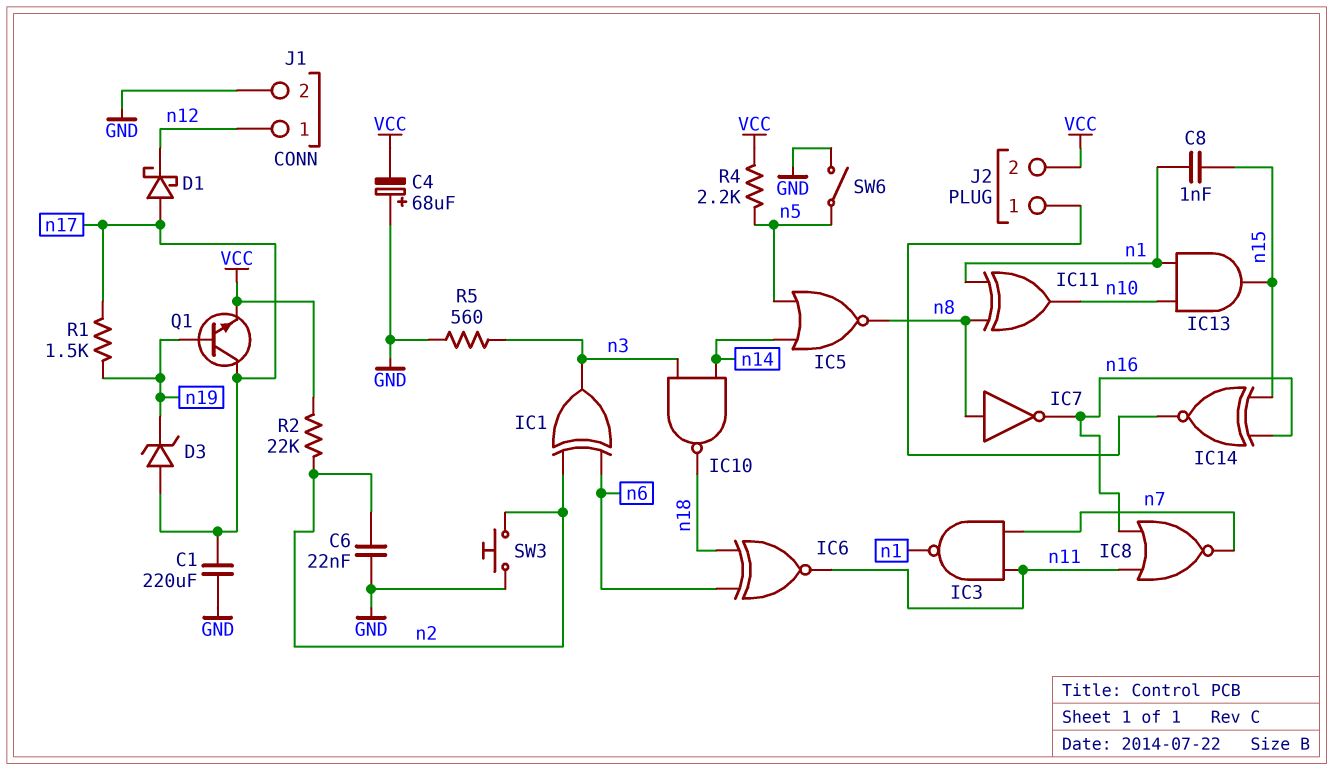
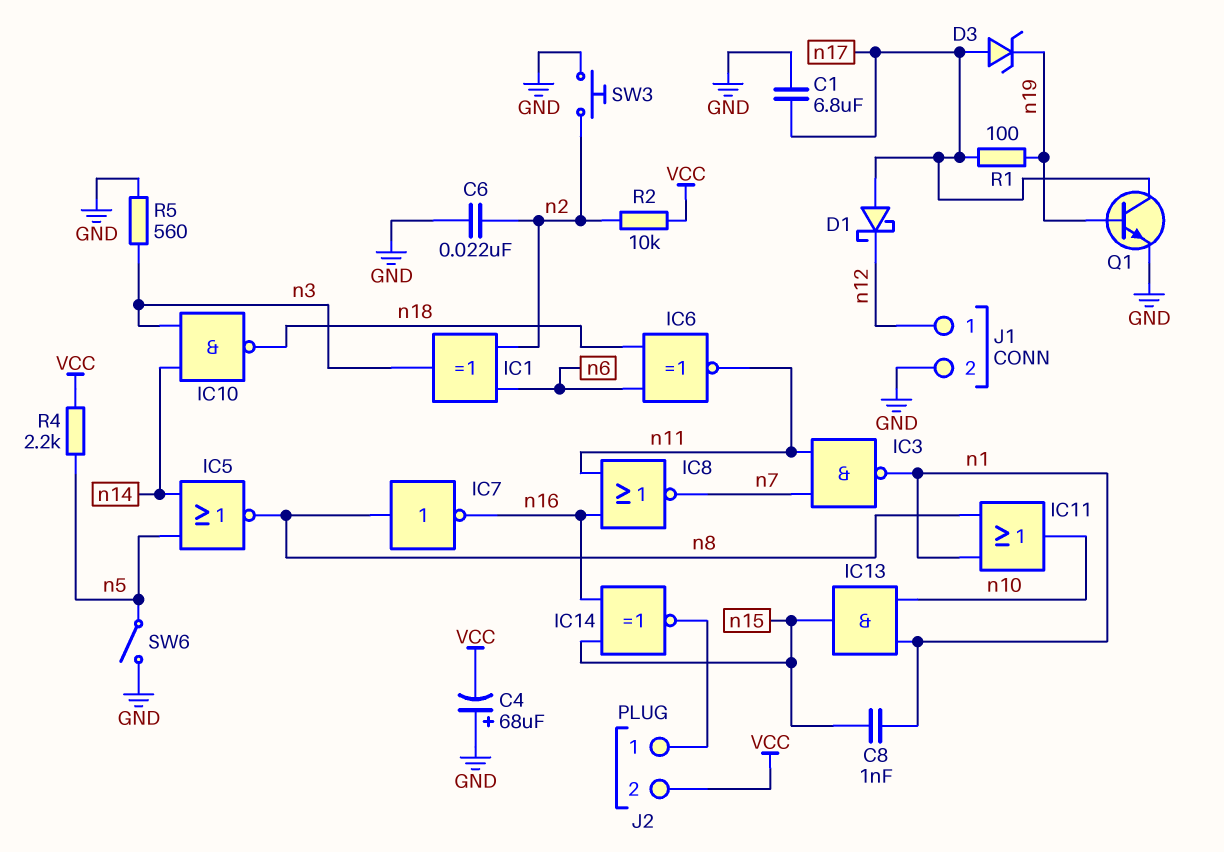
C1: 220uF (GND, n17) -> 6.8uF (GND, n17)
IC11: XOR (in n1, in n8, out n10) -> OR (in n1, in n8, out n10)
Q1: NPN (B n19, C n17, E VCC) -> NPN (B n19, C n17, E GND)
R1: 1.5k (n17, n19) -> 100 (n17, n19)
R2: 22k (VCC, n2) -> 10k (VCC, n2)

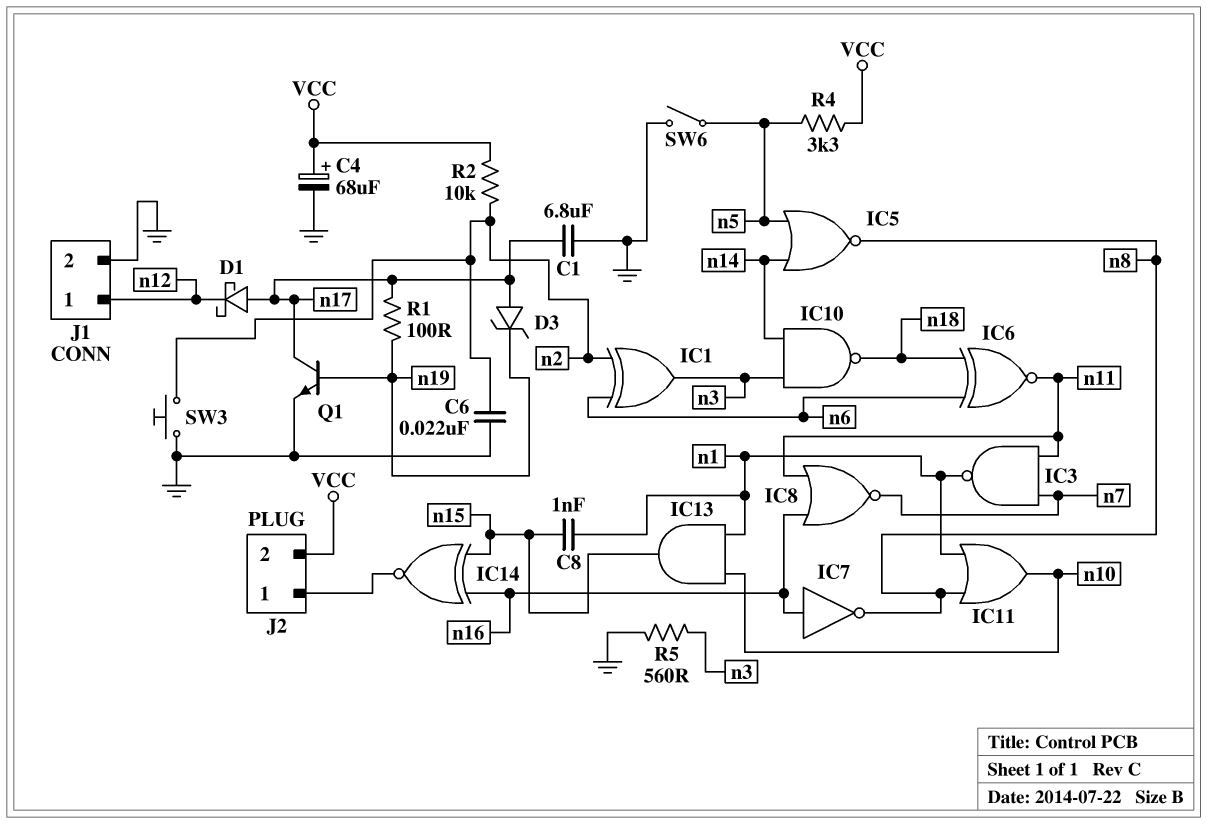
C4: 68uF (plus GND, minus VCC) -> 68uF (plus VCC, minus GND)
IC7: NOT (in n8, out n16) -> NOT (in n16, out n8)
R4: 2.2k (VCC, n5) -> 3.3k (VCC, n5)

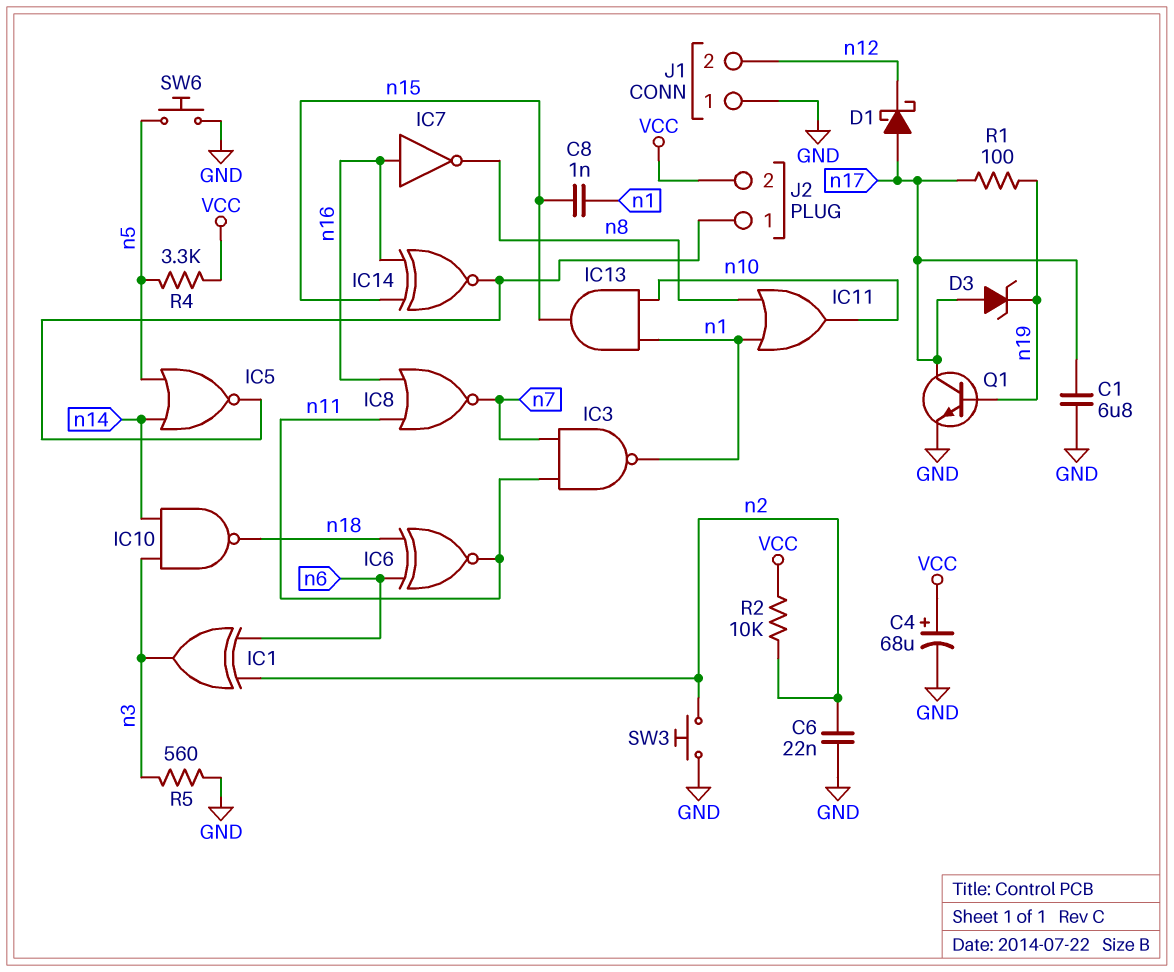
IC5: NOR (in n5, in n14, out n8) -> NOR (in n5, in n14, out J2/1)
J1 pin 1: n12 -> GND
J1 pin 2: GND -> n12
SW6: switch (GND, n5) -> button (GND, n5)

